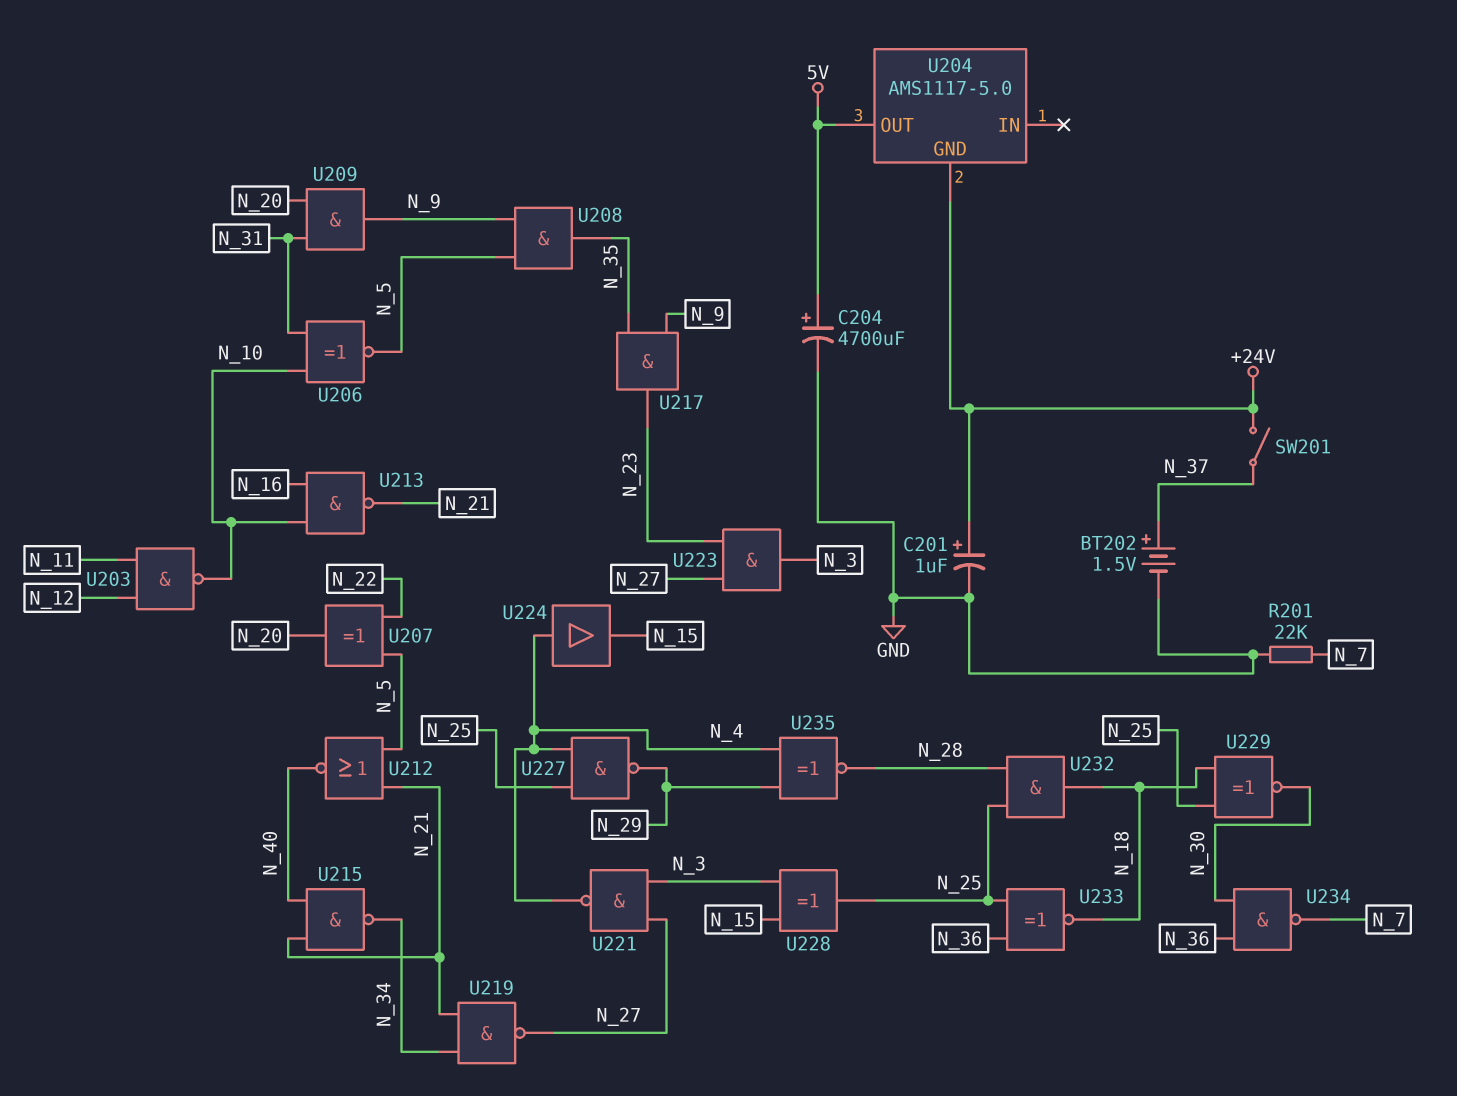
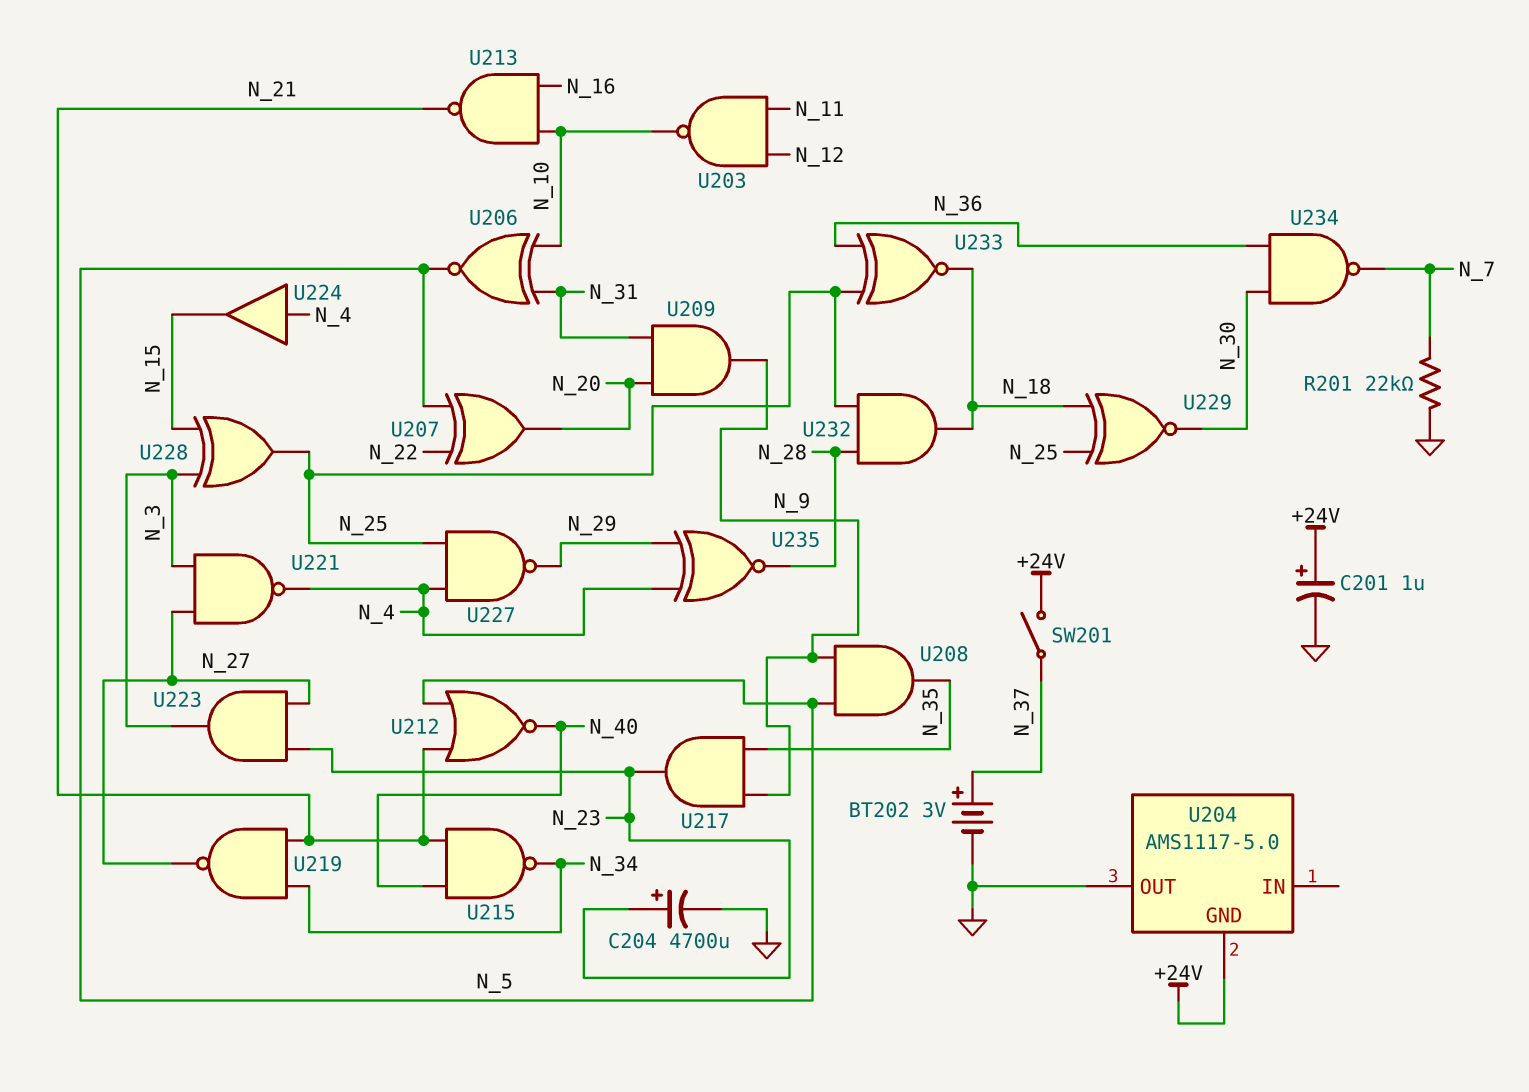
BT202: 1.5V (plus N_37, minus GND) -> 3V (plus N_37, minus GND)
C204: 4700uF (plus 5V, minus GND) -> 4700uF (plus N_23, minus GND)
U204 pin OUT: 5V -> GND

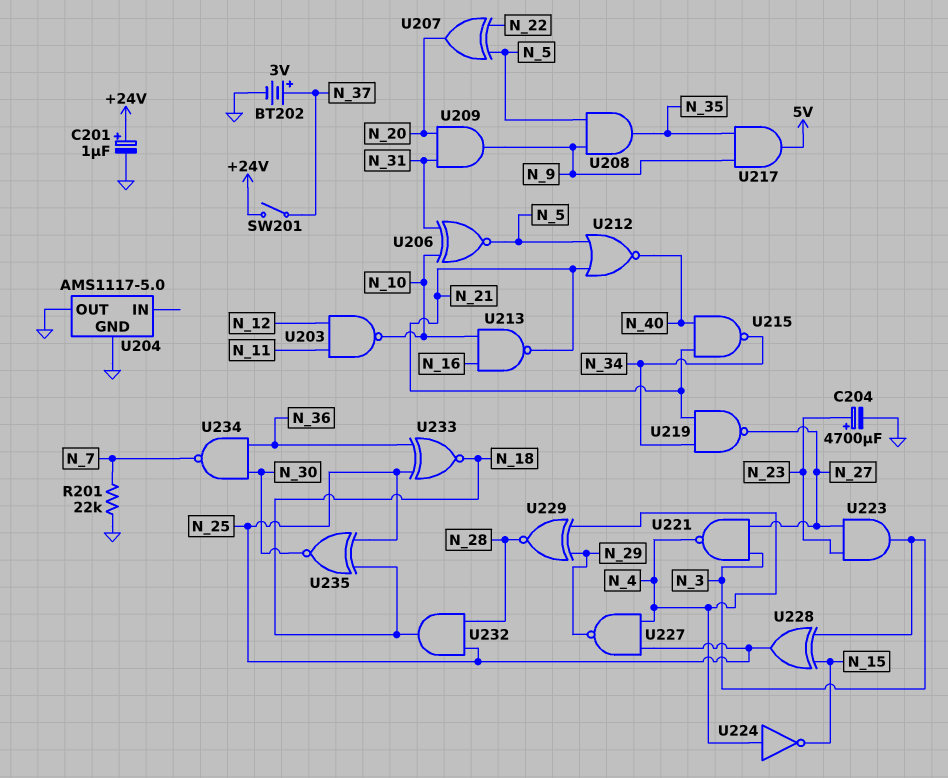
U204 pin GND: +24V -> GND
U217: AND (in N_9, in N_35, out N_23) -> AND (in N_9, in N_35, out 5V)
U224: buffer (in N_4, out N_15) -> NOT (in N_4, out N_15)
U229: XNOR (in N_18, in N_25, out N_30) -> XNOR (in N_4, in N_29, out N_28)
U235: XNOR (in N_4, in N_29, out N_28) -> XNOR (in N_18, in N_25, out N_30)

